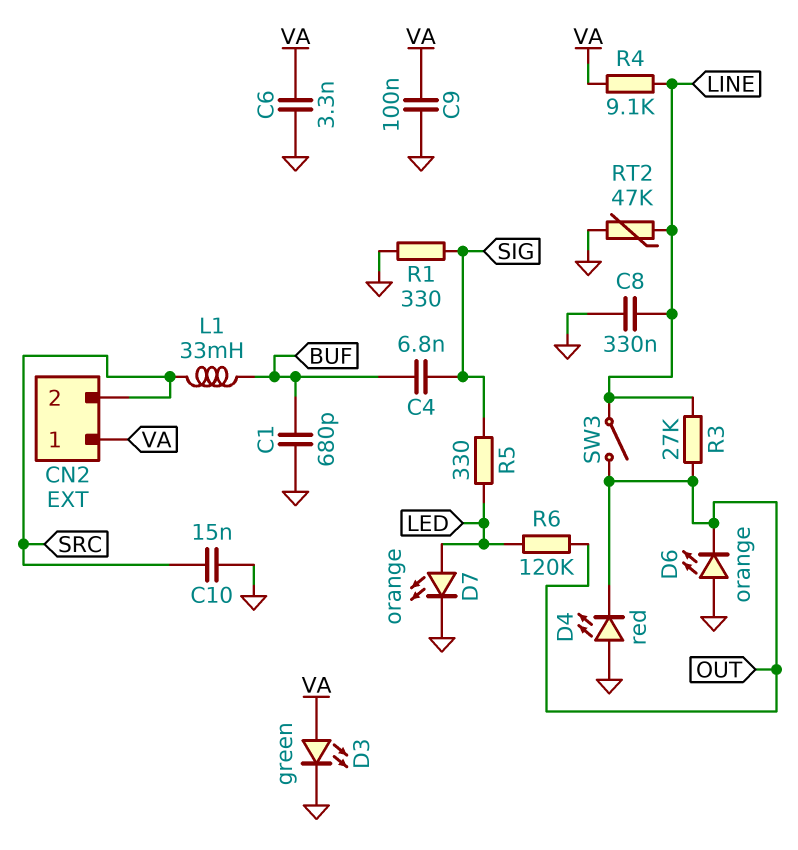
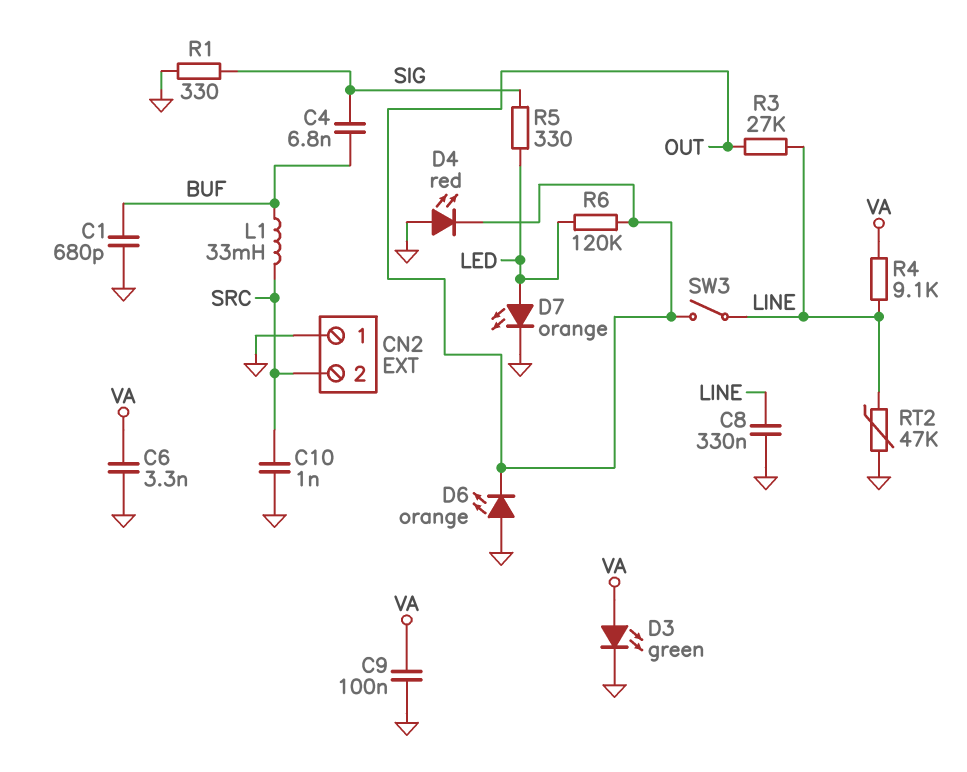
C10: 15nF (GND, SRC) -> 1nF (GND, SRC)
CN2 pin 1: VA -> GND

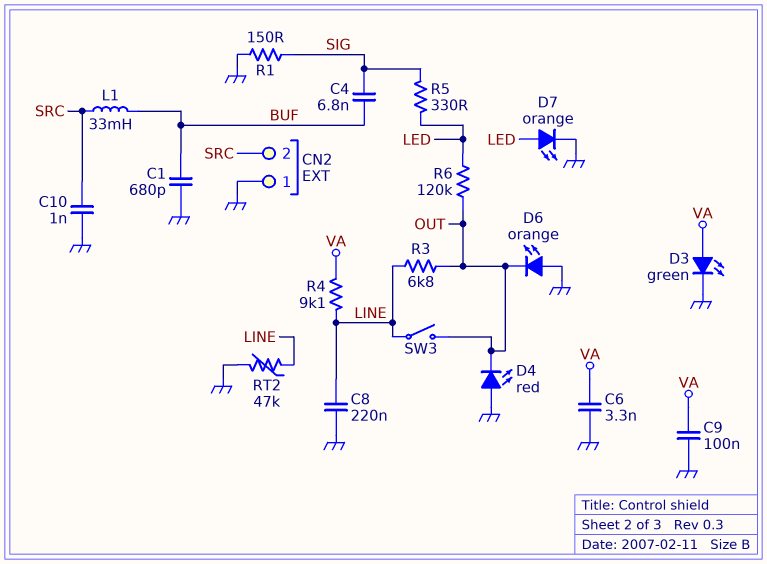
C8: 330nF (GND, LINE) -> 220nF (GND, LINE)
R1: 330 (GND, SIG) -> 150 (GND, SIG)
R3: 27k (LINE, OUT) -> 6.8k (LINE, OUT)

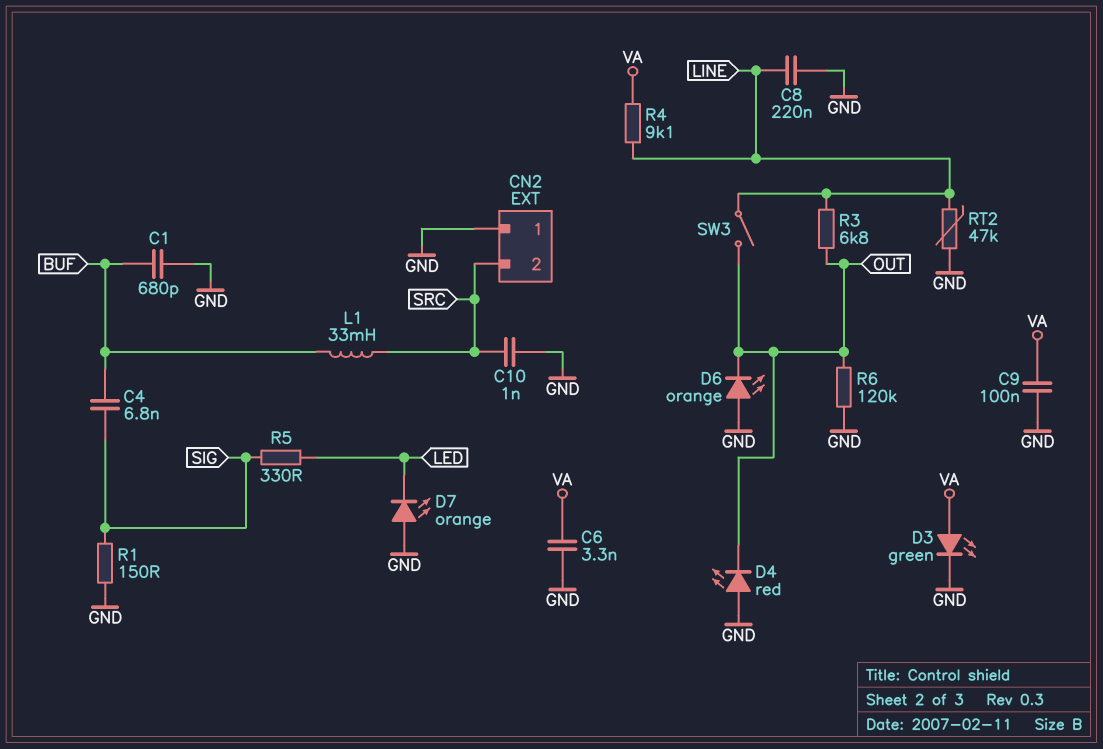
D7: LED orange (A LED, K GND) -> LED orange (A GND, K LED)
R6: 120k (LED, OUT) -> 120k (GND, OUT)

